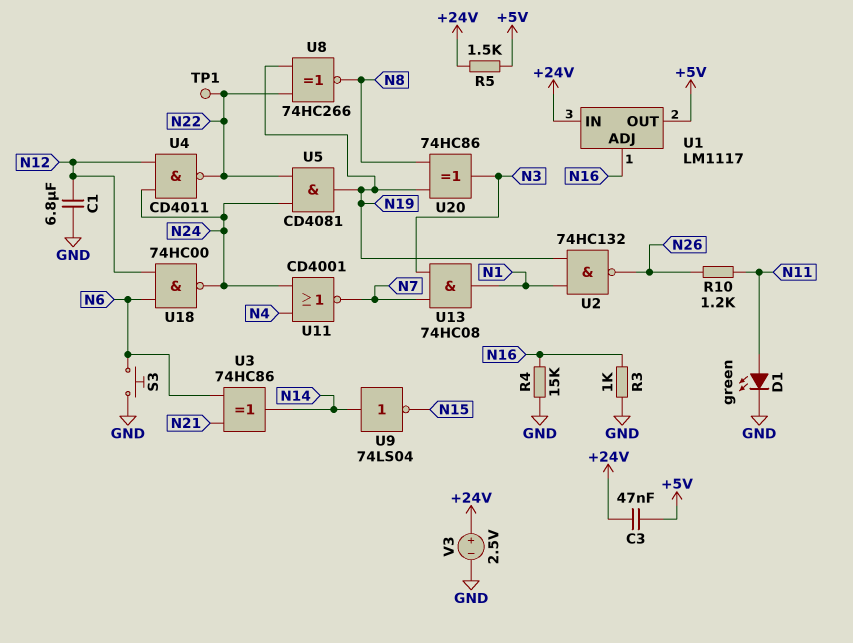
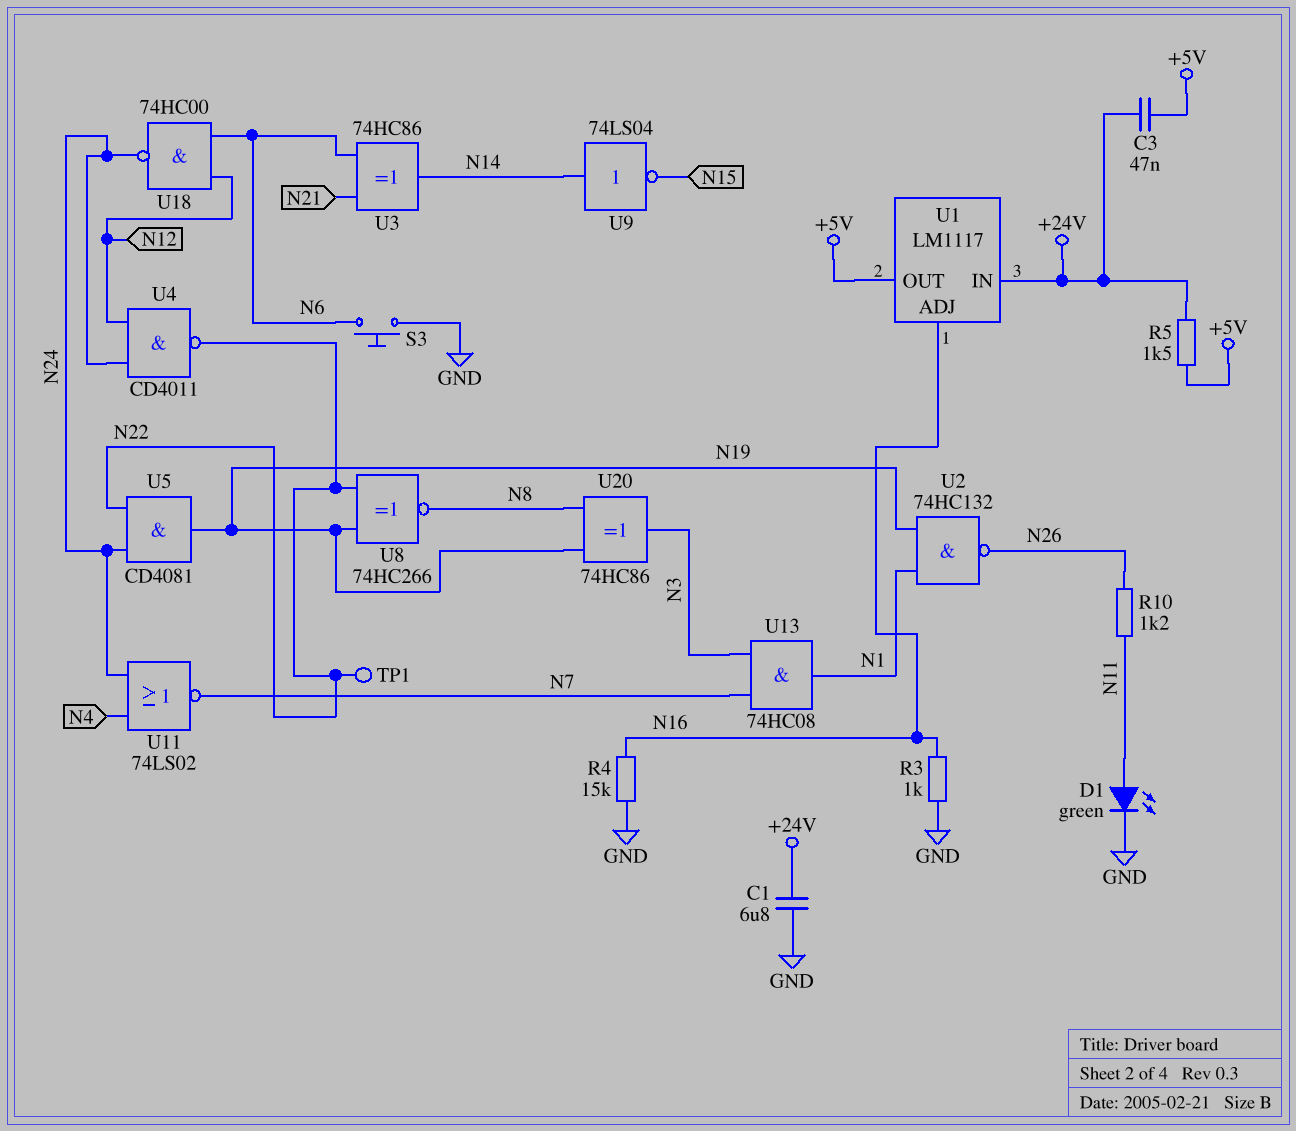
C1: 6.8uF (GND, N12) -> 6.8uF (+24V, GND)
U11: NOR CD4001 (in N4, in N24, out N7) -> NOR 74LS02 (in N4, in N24, out N7)
V3: 2.5V (plus +24V, minus GND) -> none

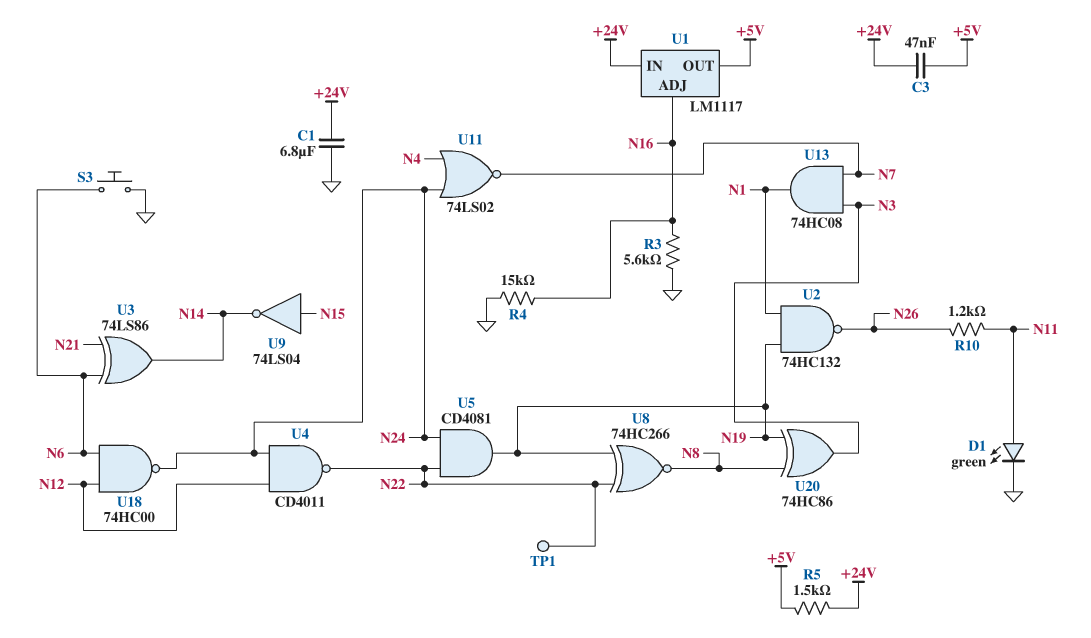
R3: 1k (GND, N16) -> 5.6k (GND, N16)
U3: XOR 74HC86 (in N6, in N21, out N14) -> XOR 74LS86 (in N6, in N21, out N14)
U9: NOT 74LS04 (in N14, out N15) -> NOT 74LS04 (in N15, out N14)

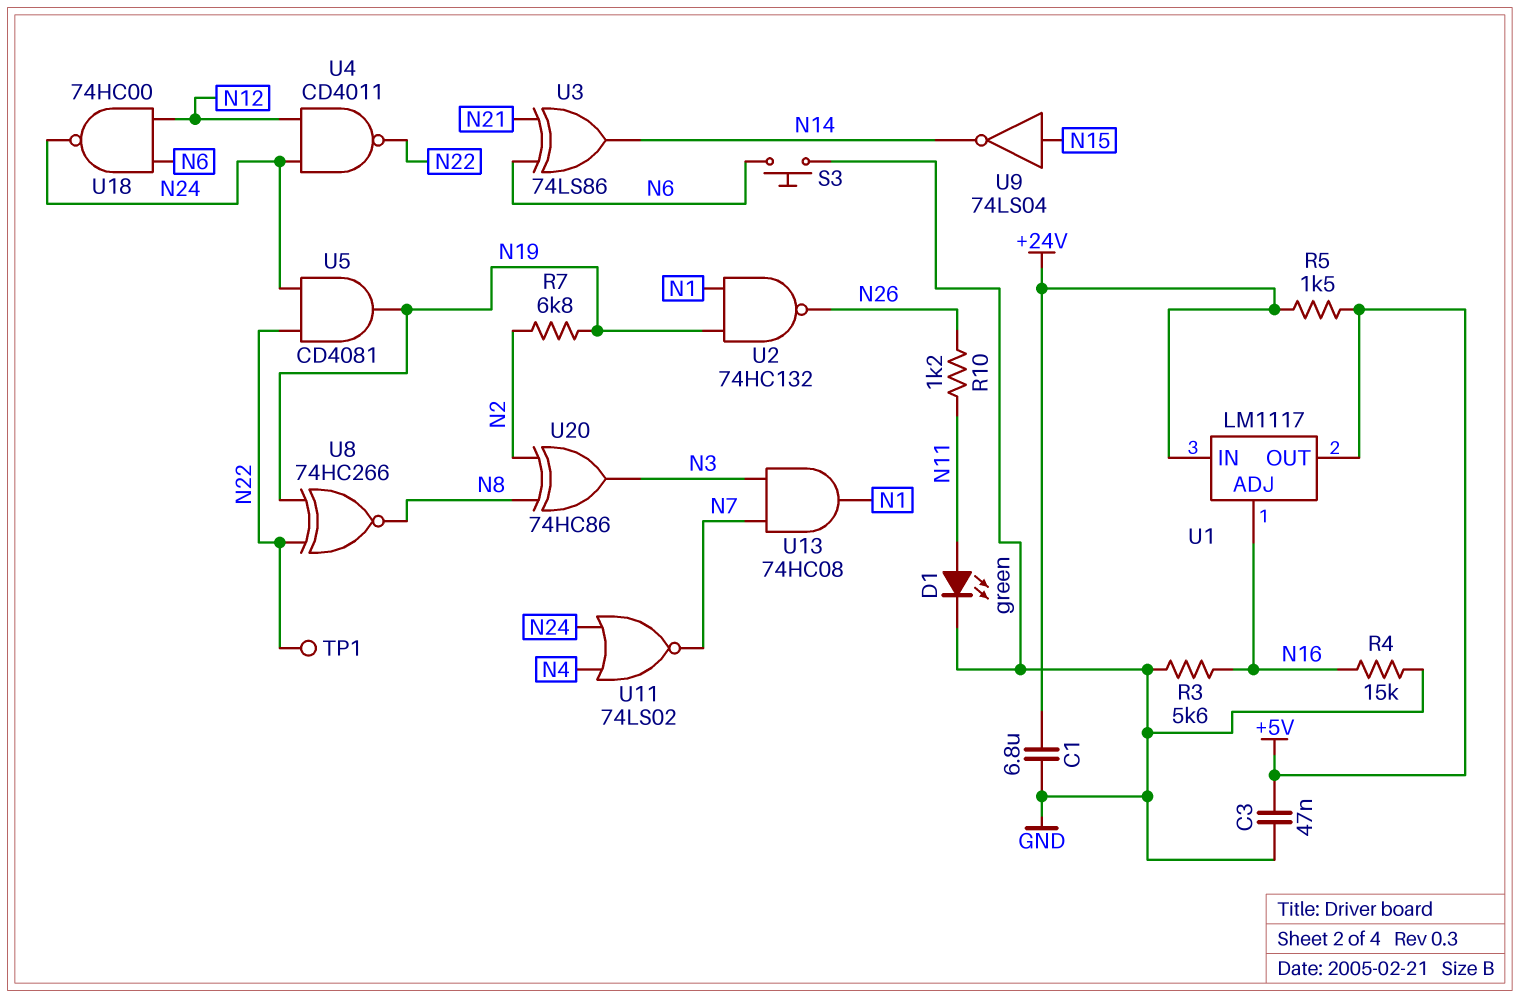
C3: 47nF (+5V, +24V) -> 47nF (+5V, GND)
R7: none -> 6.8k (N2, N19)
U20: XOR 74HC86 (in N8, in N19, out N3) -> XOR 74HC86 (in N2, in N8, out N3)

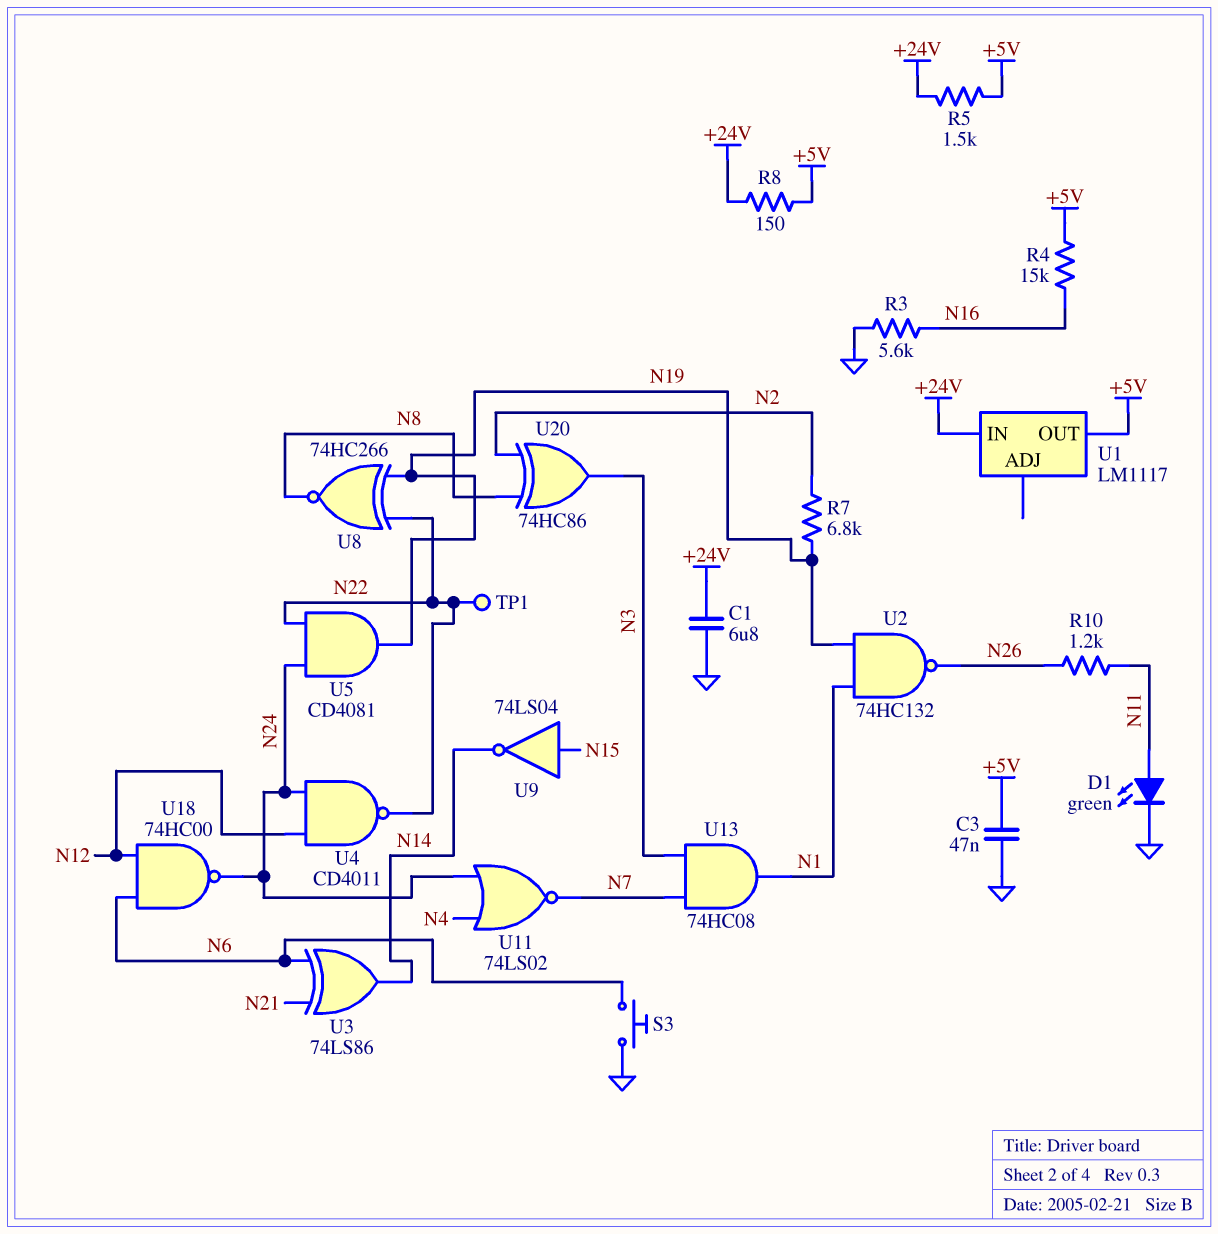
R4: 15k (GND, N16) -> 15k (+5V, N16)
R8: none -> 150 (+5V, +24V)
U1 pin ADJ: N16 -> none

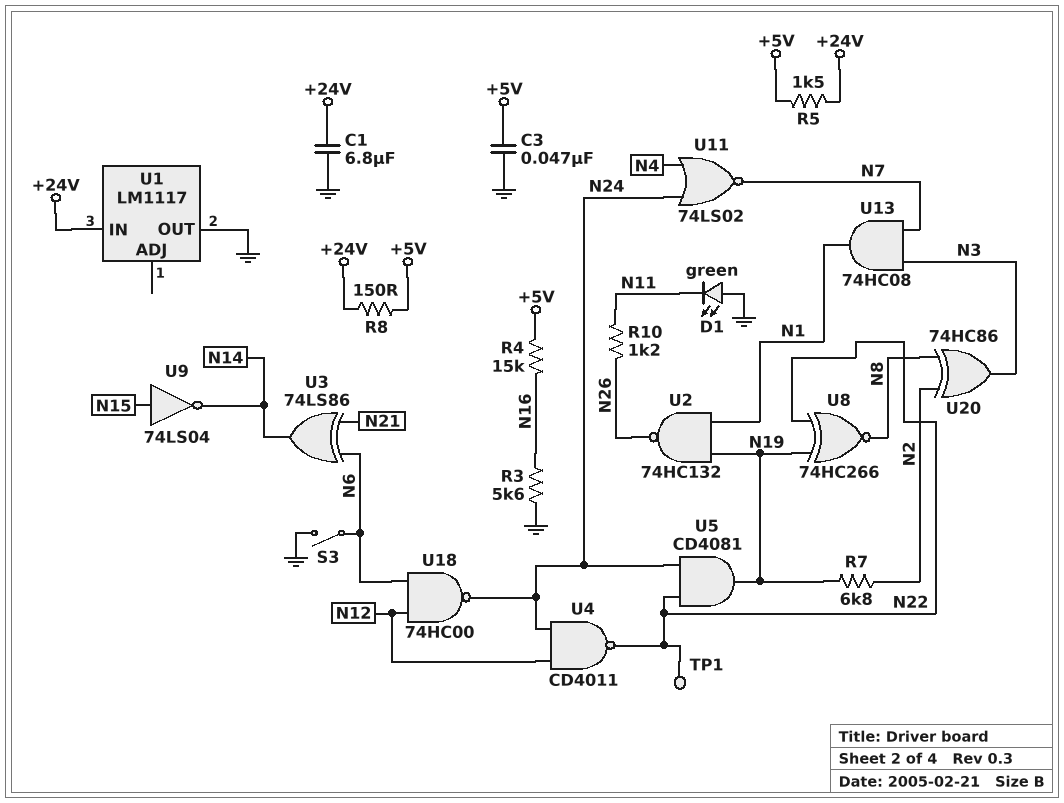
D1: LED green (A N11, K GND) -> LED green (A GND, K N11)
S3: button (GND, N6) -> switch (GND, N6)
U1 pin OUT: +5V -> GND

